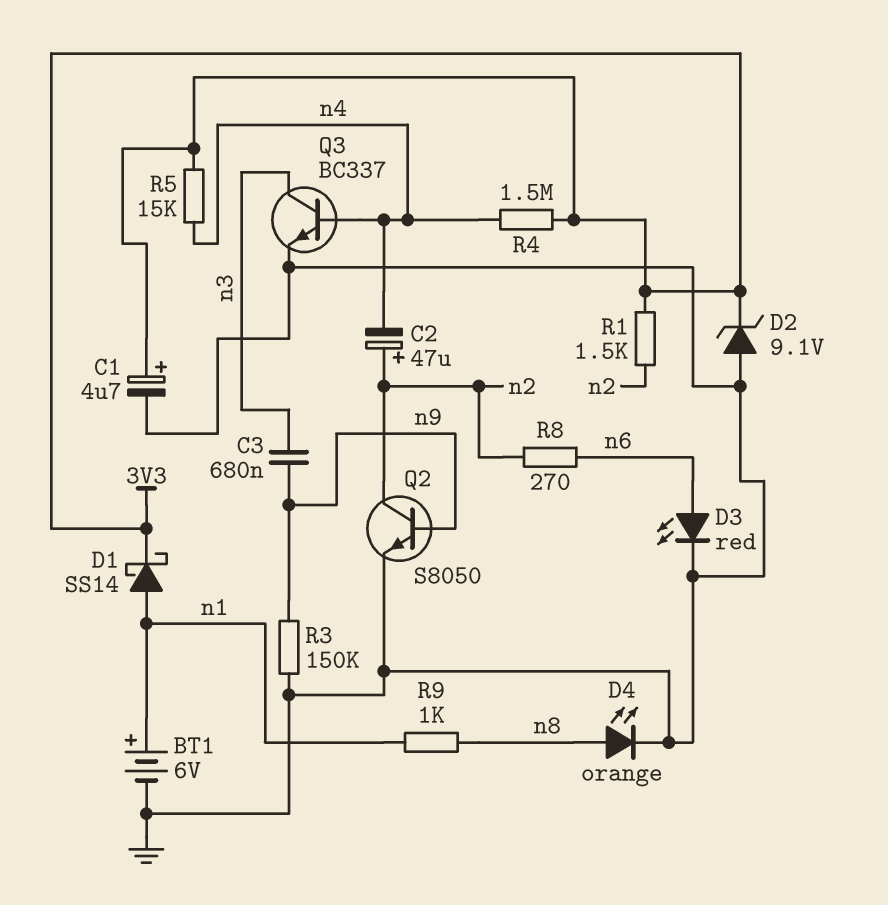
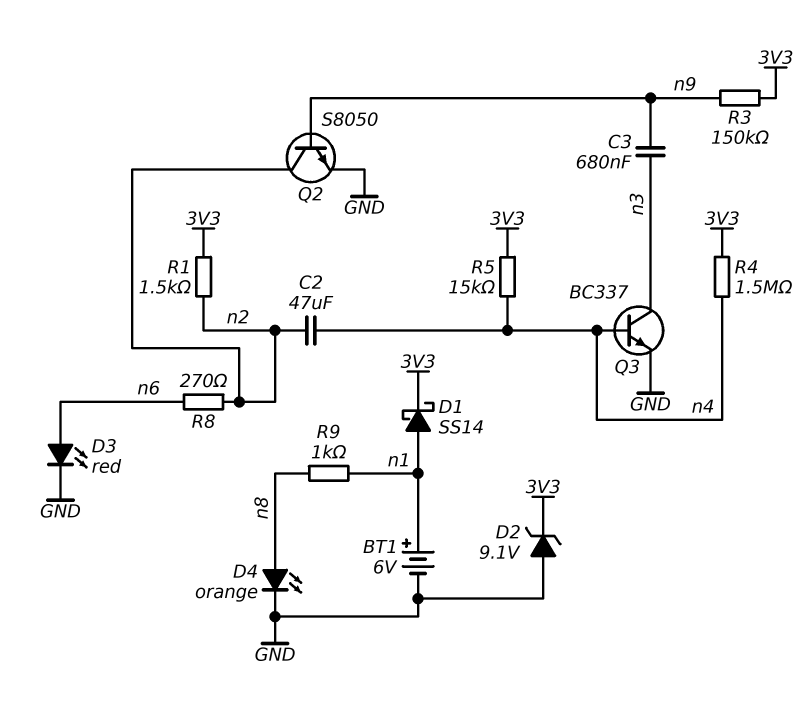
C1: 4.7uF (plus 3V3, minus GND) -> none
C2: 47uF (plus n2, minus n4) -> 47uF (n2, n4)
R3: 150k (GND, n9) -> 150k (3V3, n9)

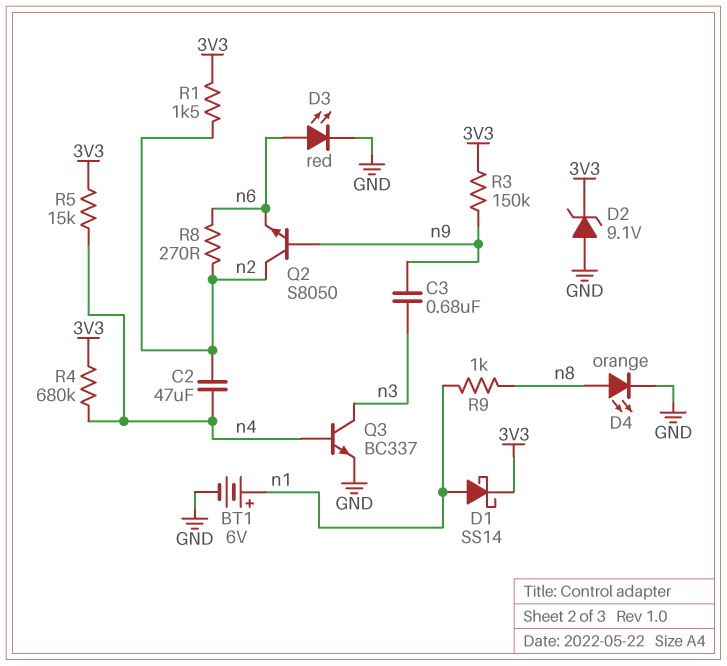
Q2: NPN S8050 (B n9, C n2, E GND) -> NPN S8050 (B n9, C n2, E n6)
R4: 1.5M (3V3, n4) -> 680k (3V3, n4)

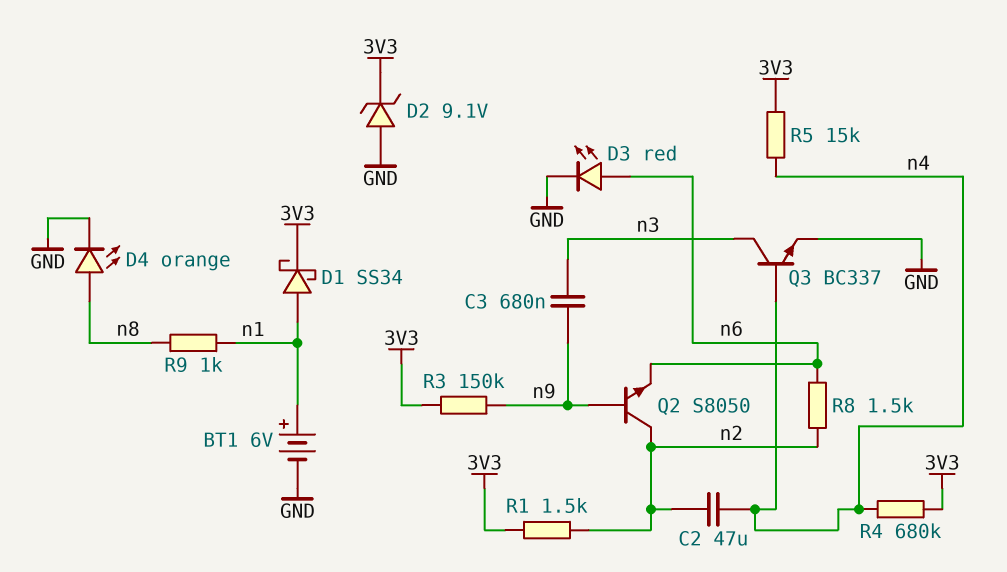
D1: schottky SS14 (A n1, K 3V3) -> schottky SS34 (A n1, K 3V3)
R8: 270 (n2, n6) -> 1.5k (n2, n6)

